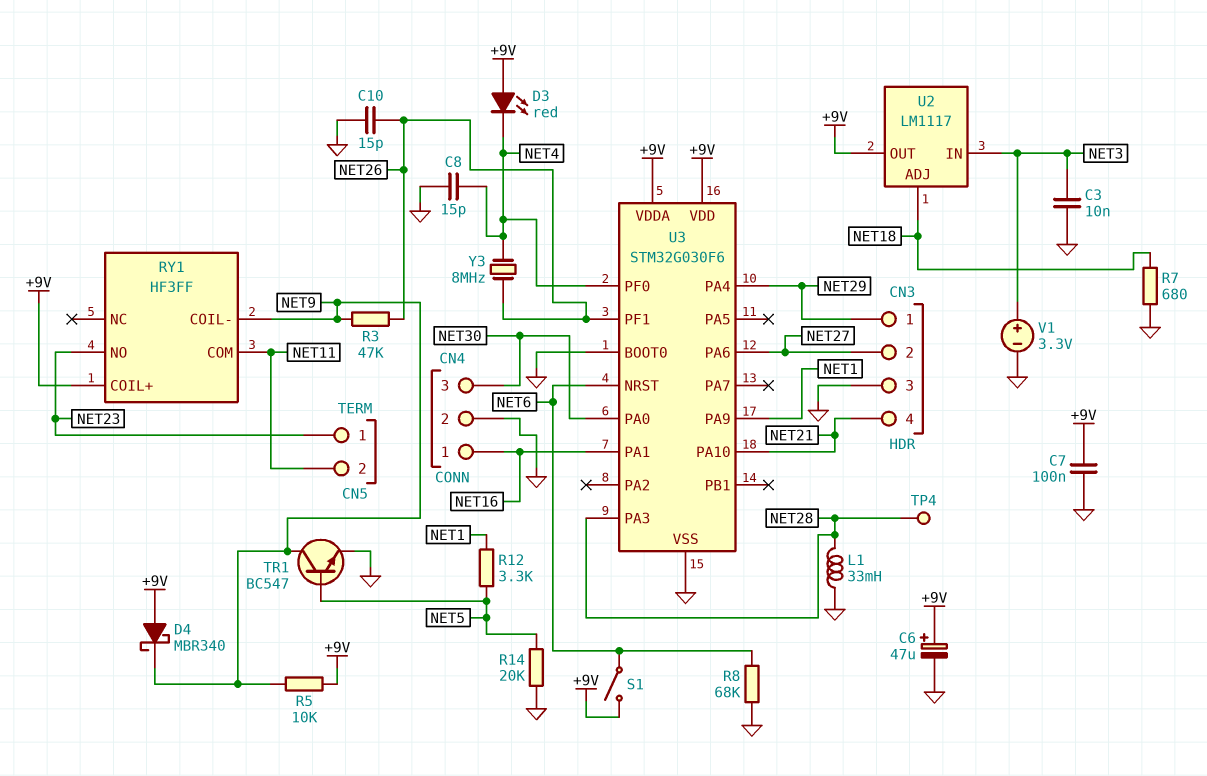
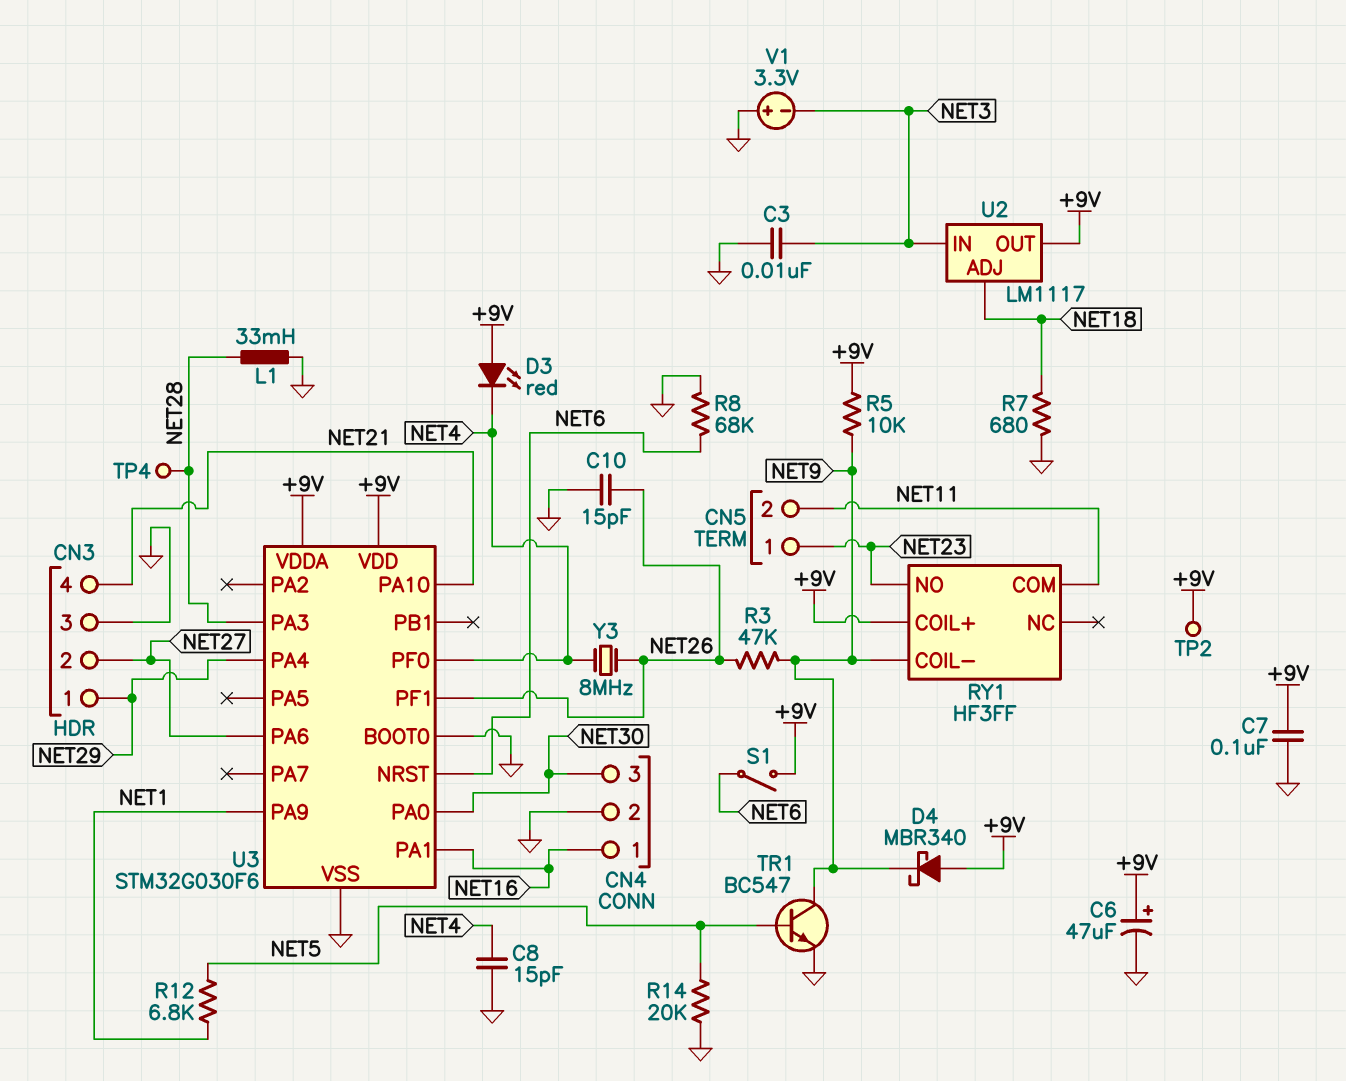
R12: 3.3k (NET1, NET5) -> 6.8k (NET1, NET5)
TP2: none -> test point (+9V)
V1: 3.3V (plus NET3, minus GND) -> 3.3V (plus GND, minus NET3)

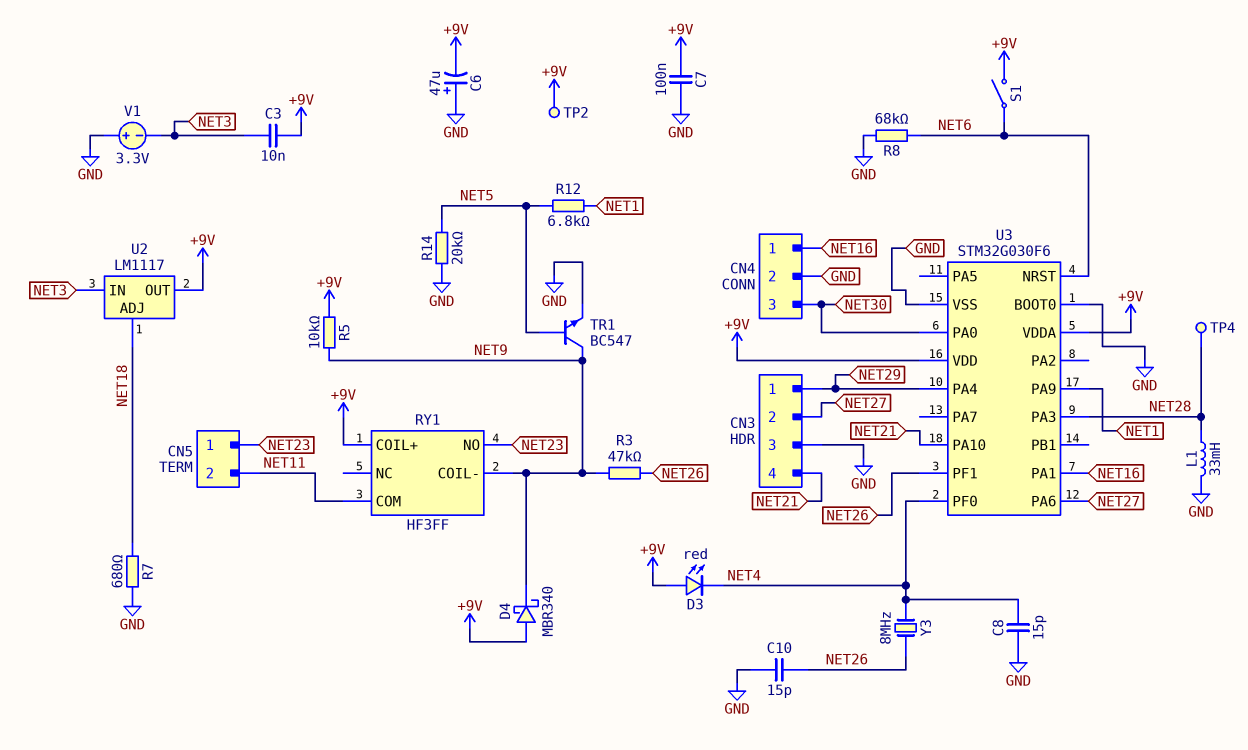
C3: 10nF (GND, NET3) -> 10nF (+9V, NET3)
C6: 47uF (plus +9V, minus GND) -> 47uF (plus GND, minus +9V)

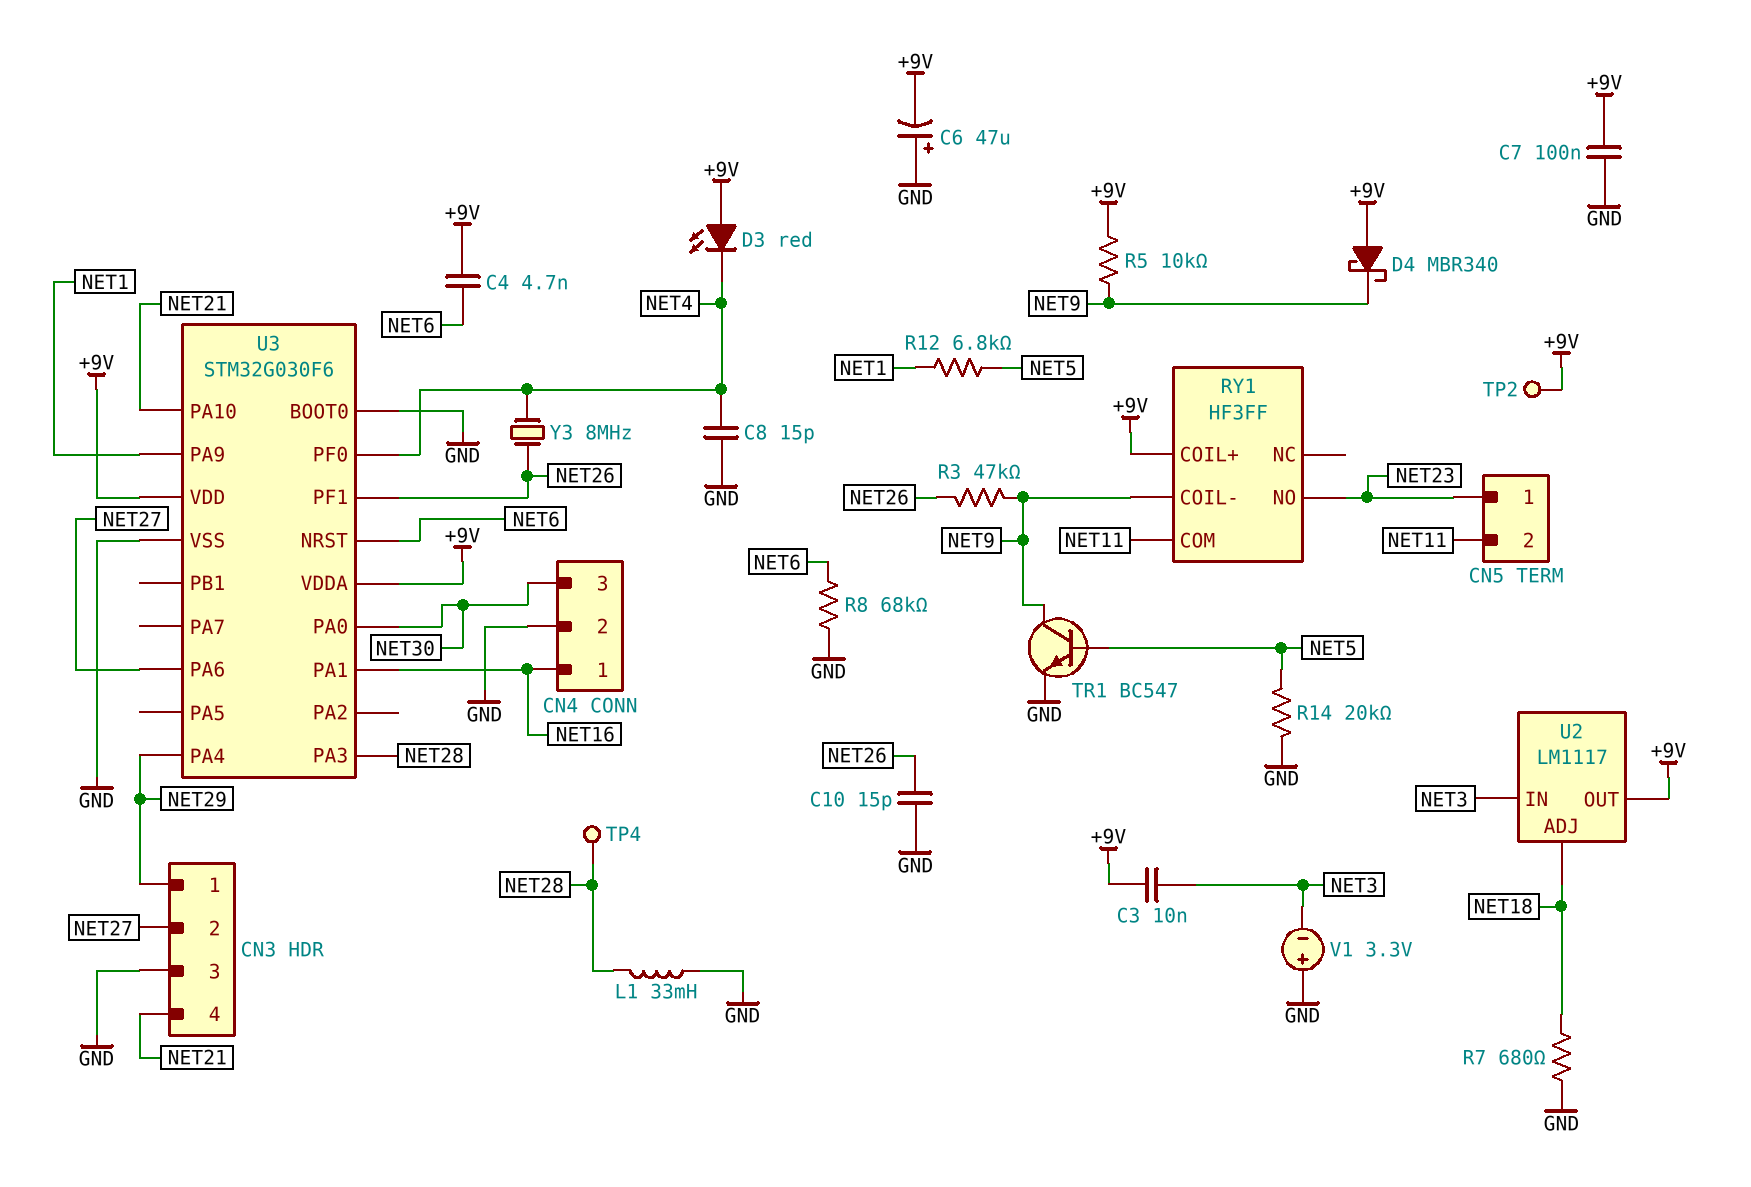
C4: none -> 4.7nF (+9V, NET6)
S1: switch (+9V, NET6) -> none

